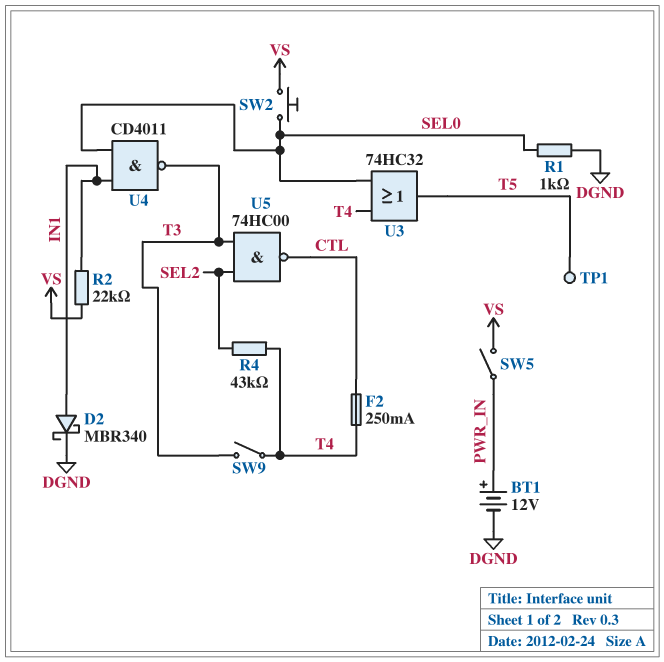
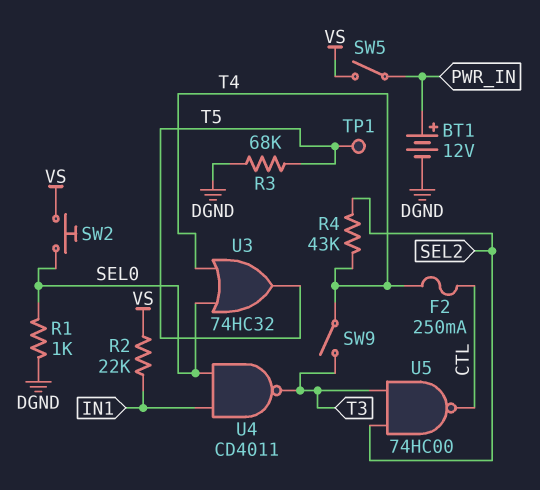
D2: schottky MBR340 (A IN1, K DGND) -> none
R3: none -> 68k (DGND, T5)

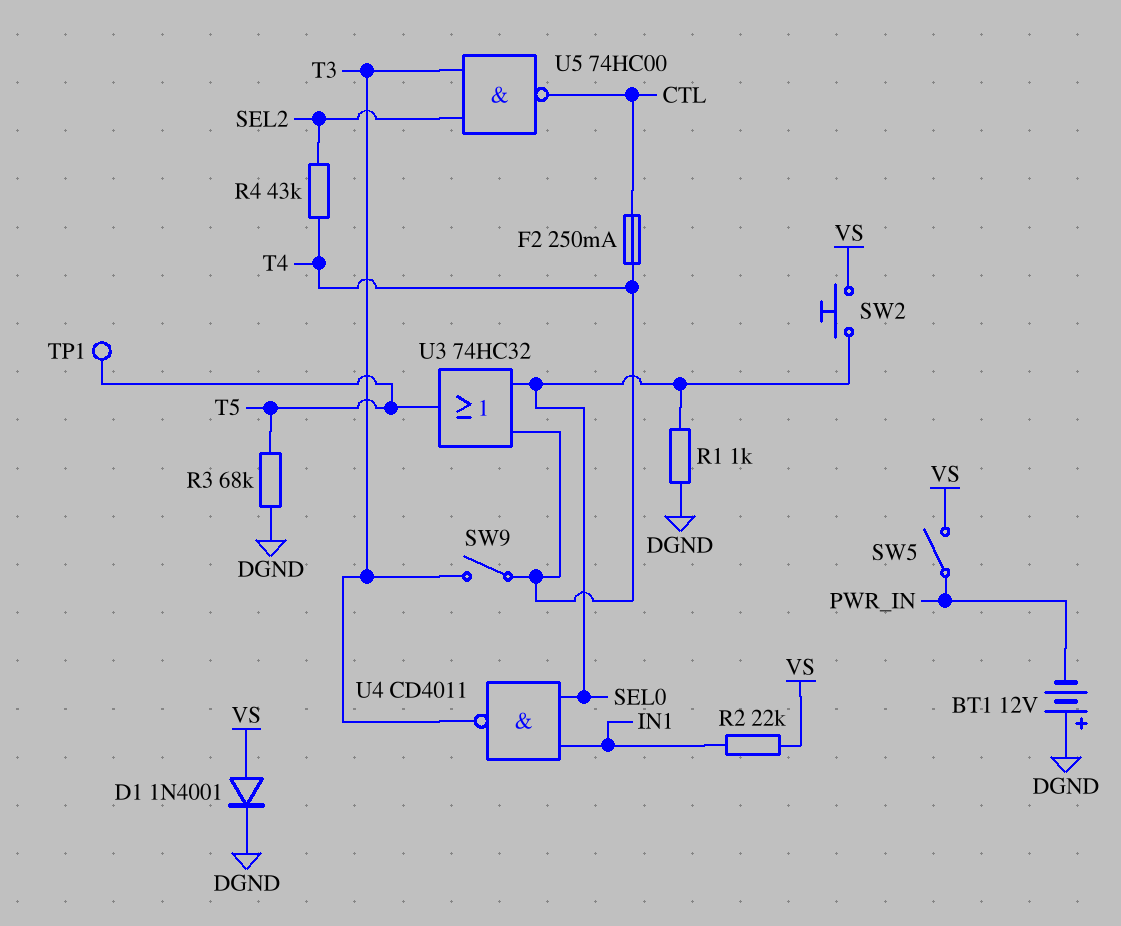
BT1: 12V (plus PWR_IN, minus DGND) -> 12V (plus DGND, minus PWR_IN)
D1: none -> diode 1N4001 (A VS, K DGND)

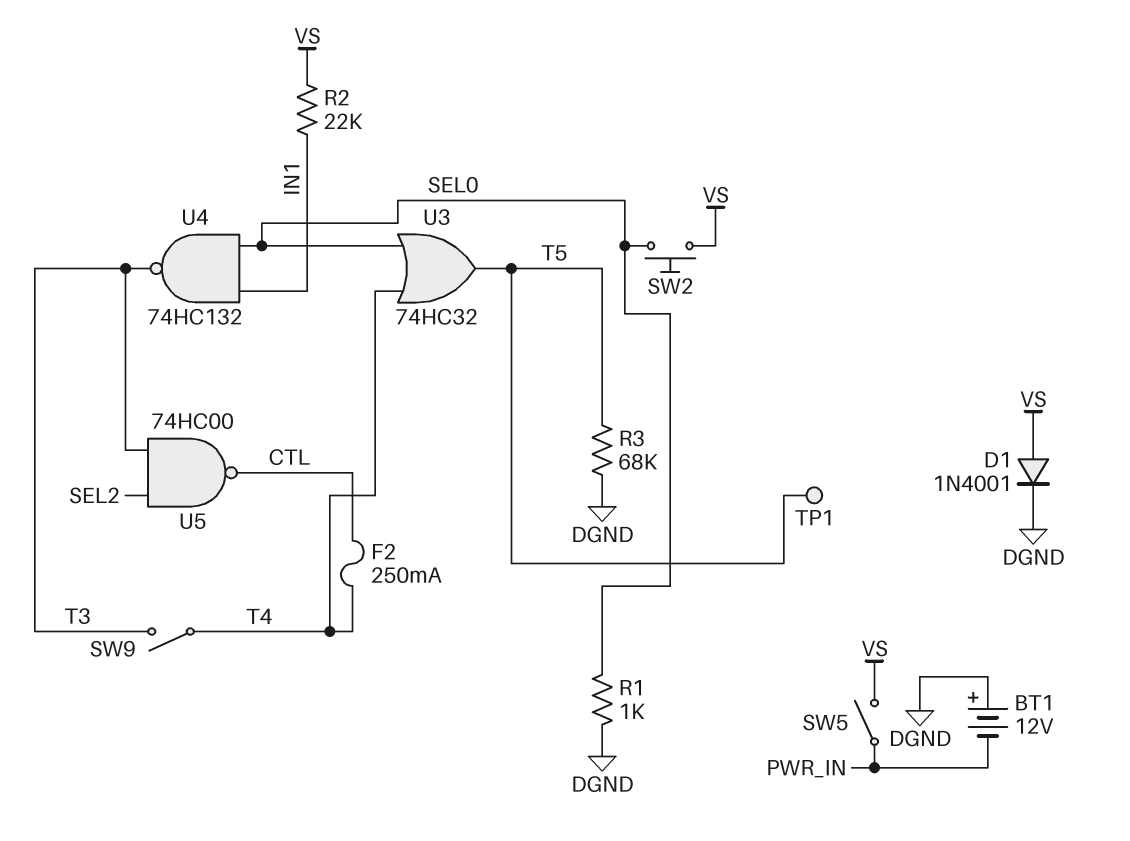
R4: 43k (SEL2, T4) -> none
U4: NAND CD4011 (in IN1, in SEL0, out T3) -> NAND 74HC132 (in IN1, in SEL0, out T3)

